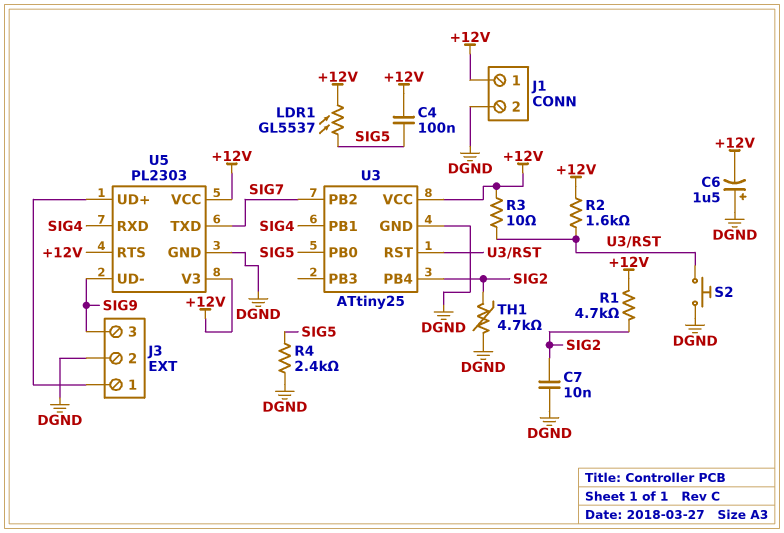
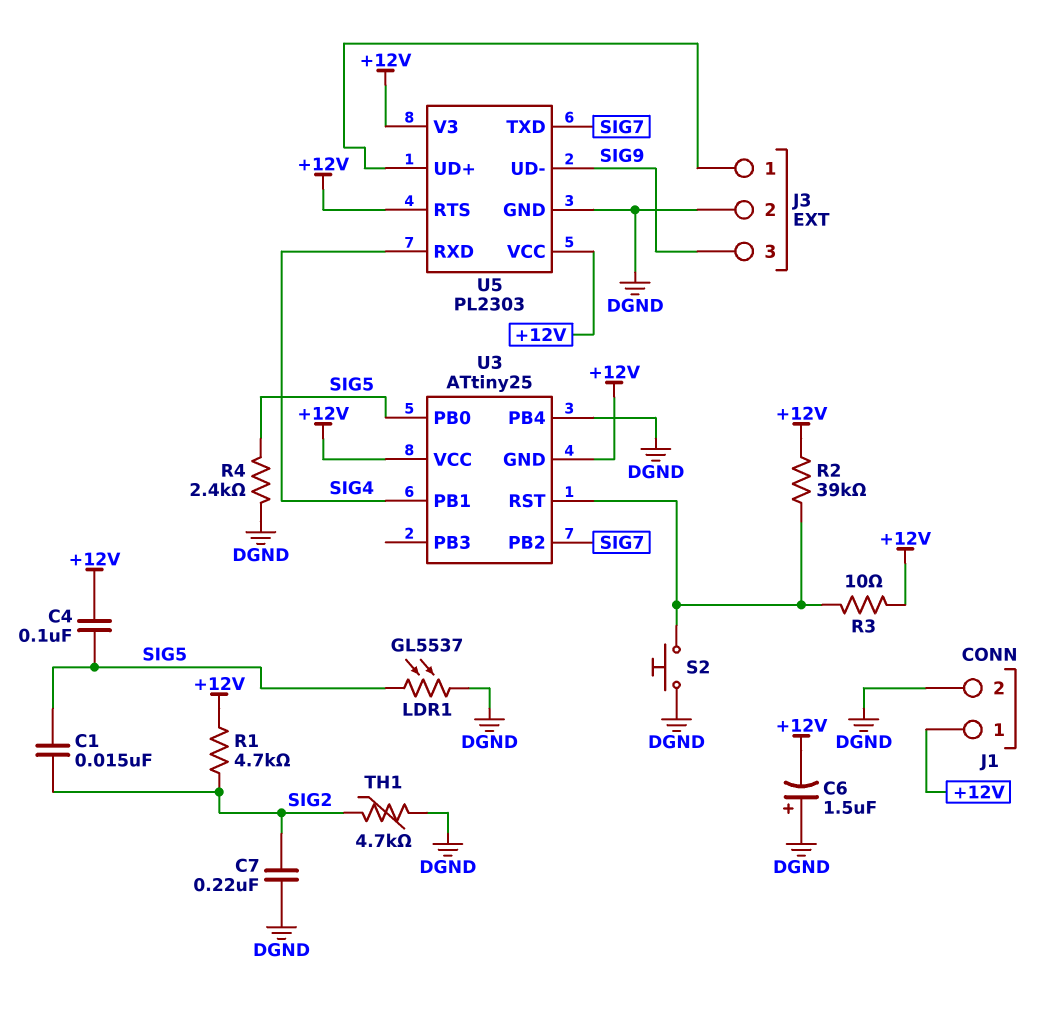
C1: none -> 15nF (SIG2, SIG5)
C7: 10nF (DGND, SIG2) -> 220nF (DGND, SIG2)
LDR1: GL5537 (+12V, SIG5) -> GL5537 (DGND, SIG5)
R2: 1.6k (+12V, U3/RST) -> 39k (+12V, U3/RST)
U3 pin GND: DGND -> +12V
U3 pin PB4: SIG2 -> DGND

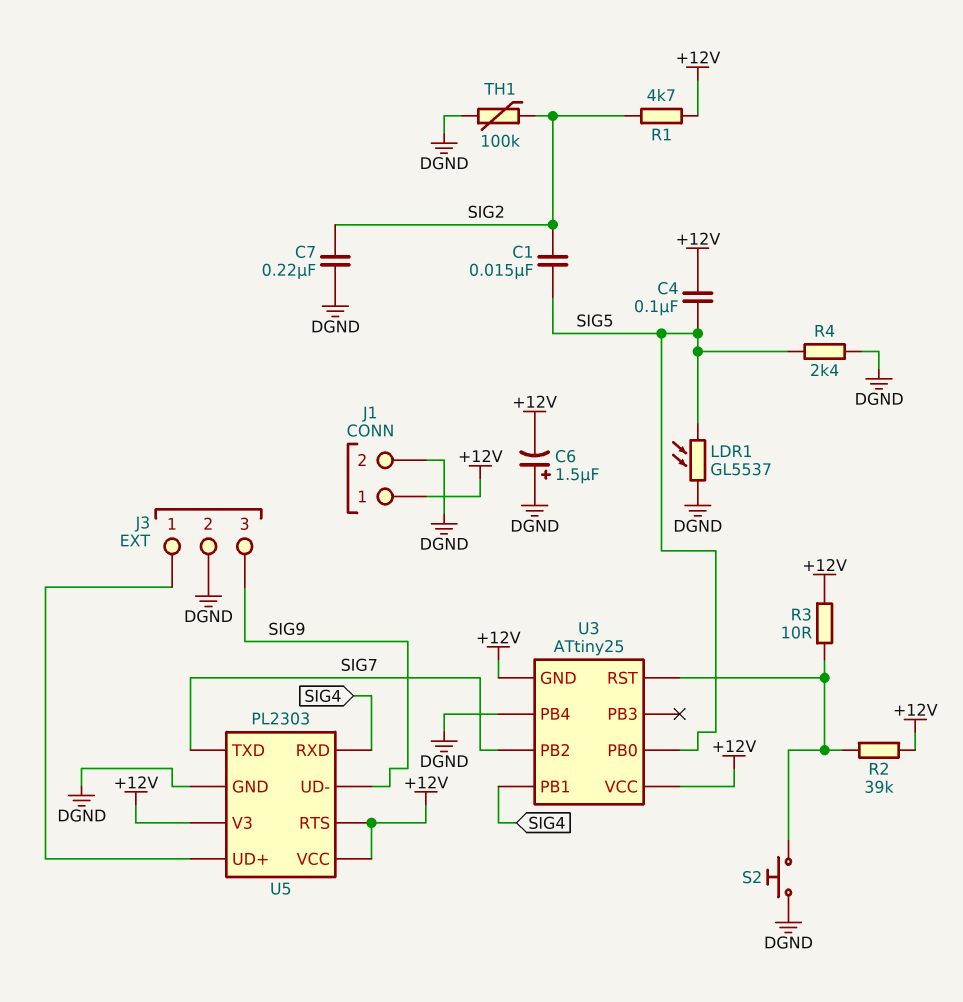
TH1: 4.7k (DGND, SIG2) -> 100k (DGND, SIG2)

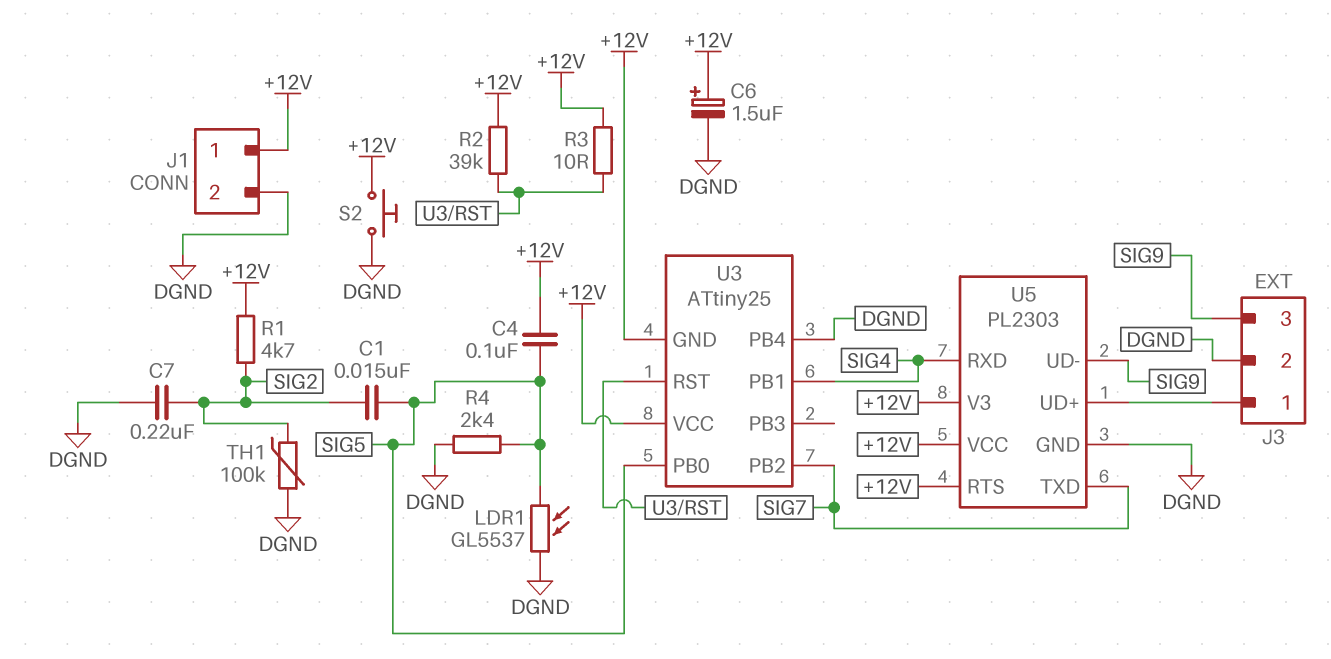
C6: 1.5uF (plus DGND, minus +12V) -> 1.5uF (plus +12V, minus DGND)
S2: button (DGND, U3/RST) -> button (+12V, DGND)

